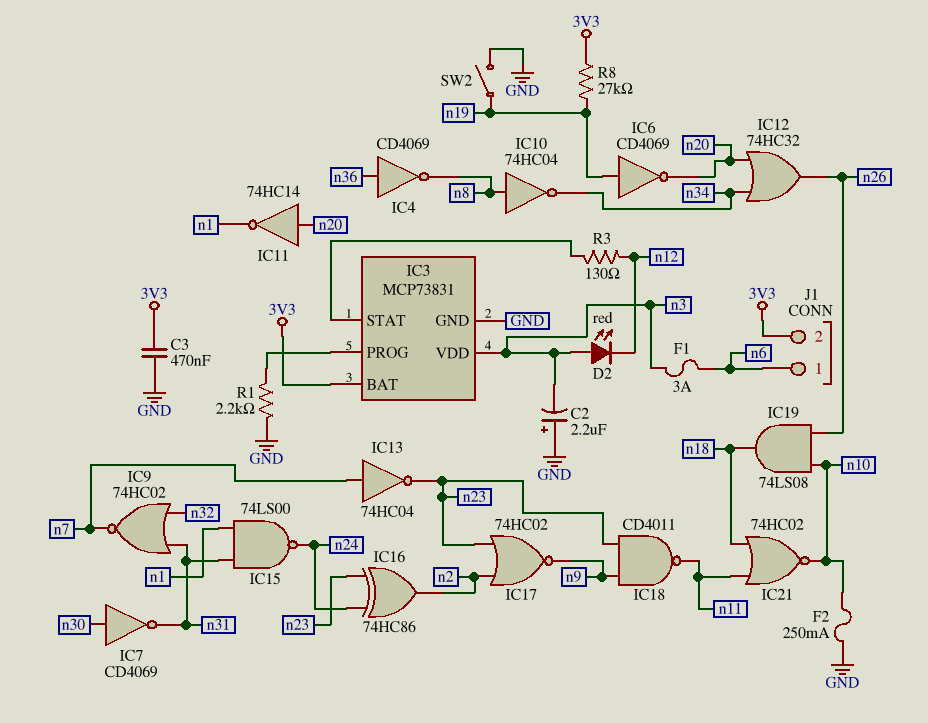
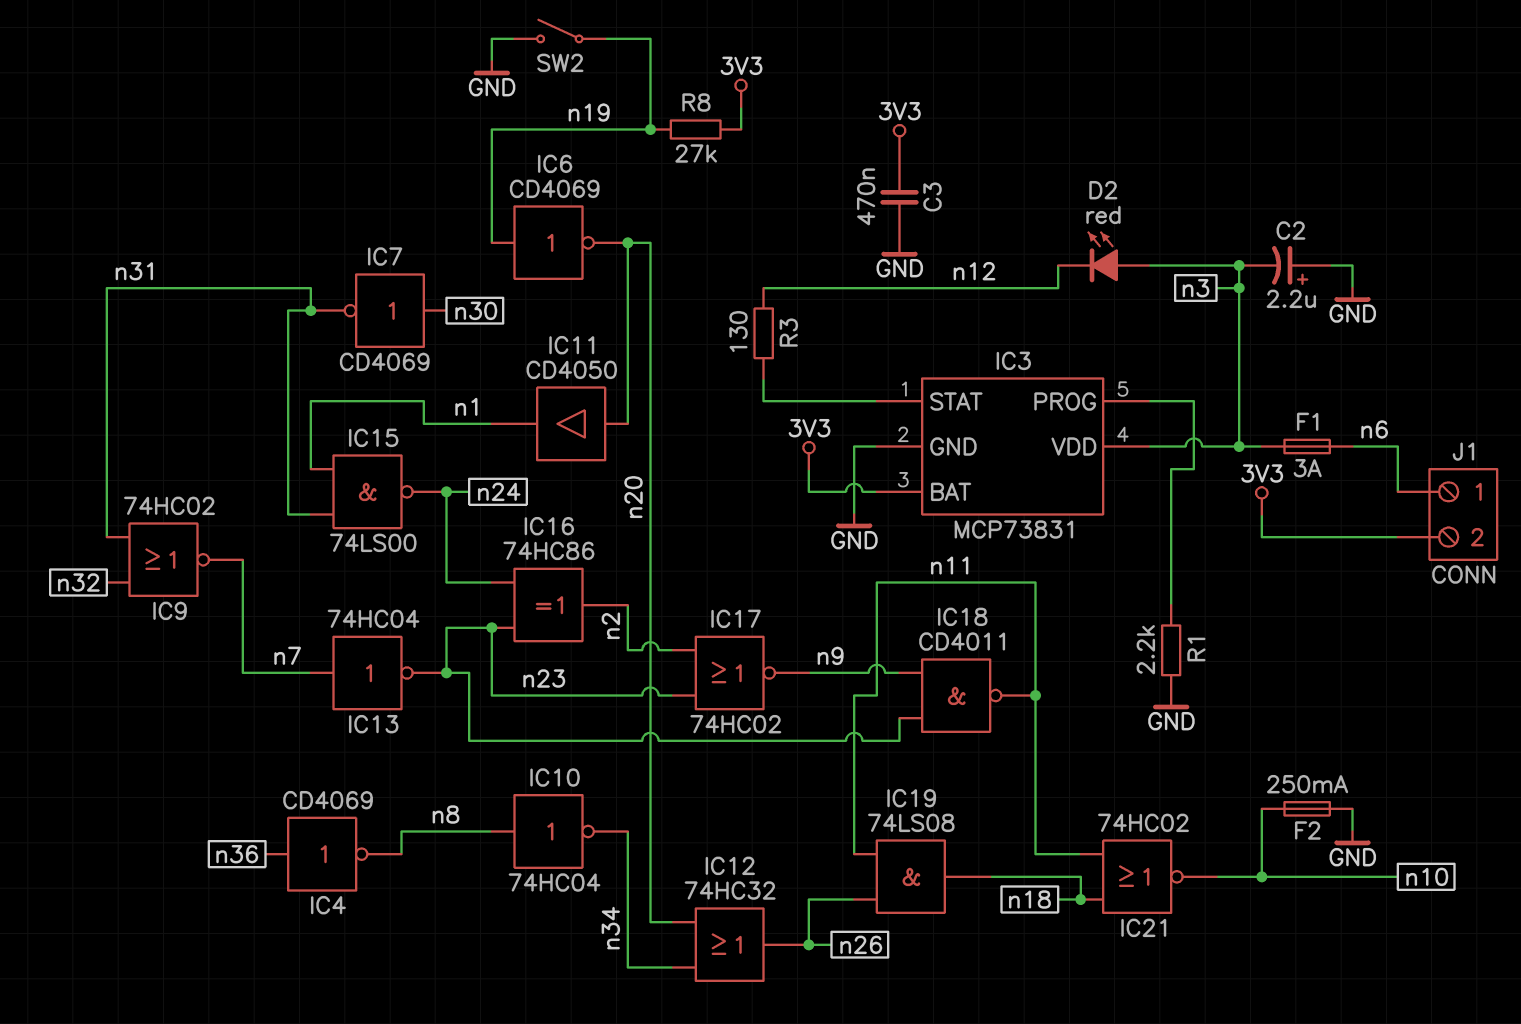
IC11: NOT 74HC14 (in n20, out n1) -> buffer CD4050 (in n20, out n1)
IC19: AND 74LS08 (in n10, in n26, out n18) -> AND 74LS08 (in n11, in n26, out n18)

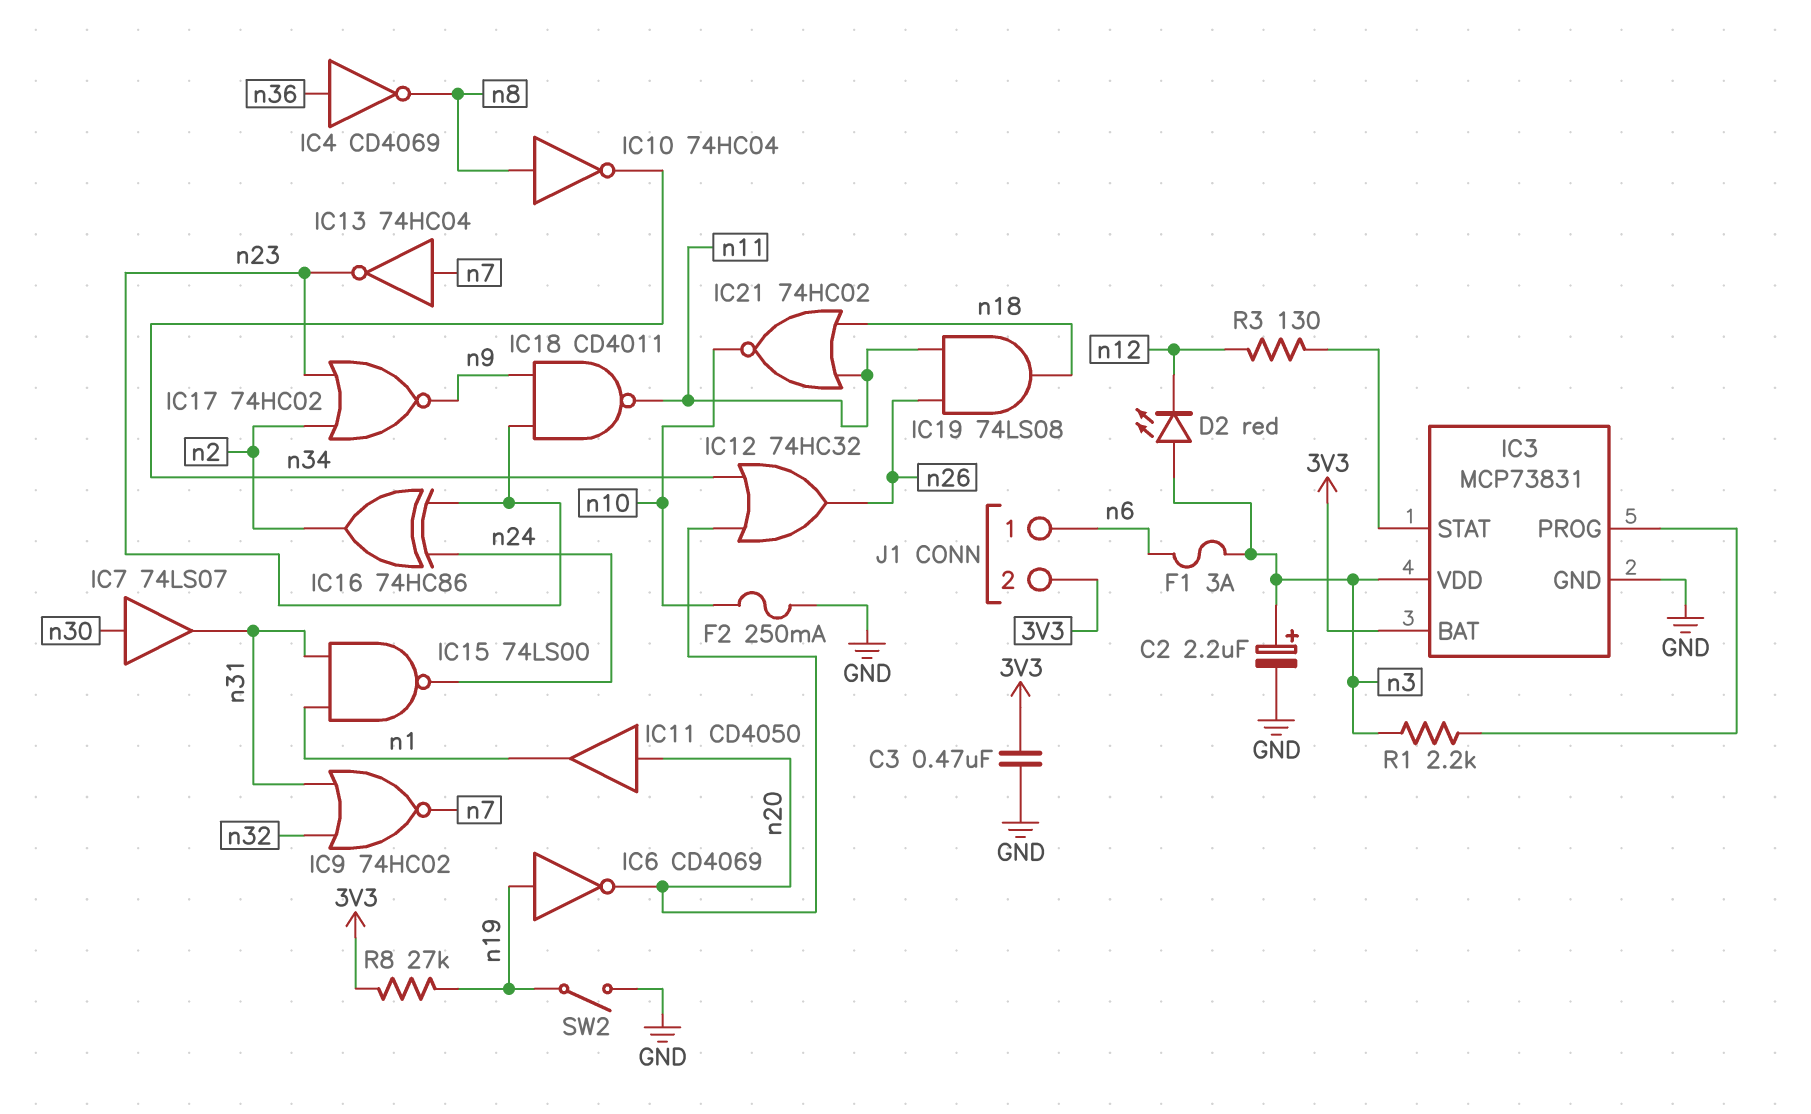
C2: 2.2uF (plus GND, minus n3) -> 2.2uF (plus n3, minus GND)
IC7: NOT CD4069 (in n30, out n31) -> buffer 74LS07 (in n30, out n31)
R1: 2.2k (GND, IC3/PROG) -> 2.2k (IC3/PROG, n3)

